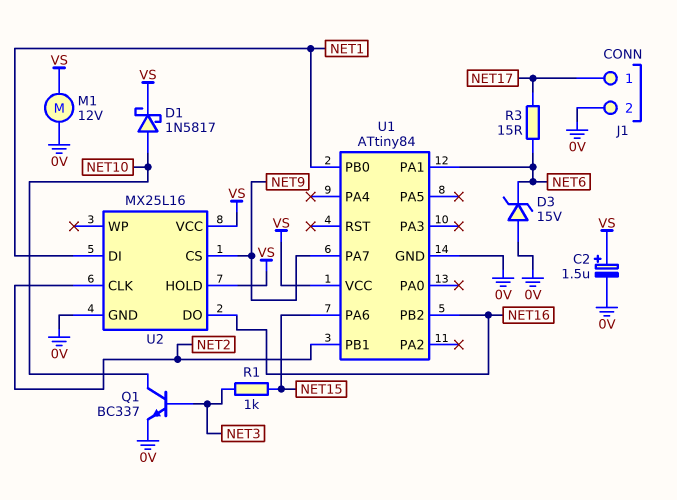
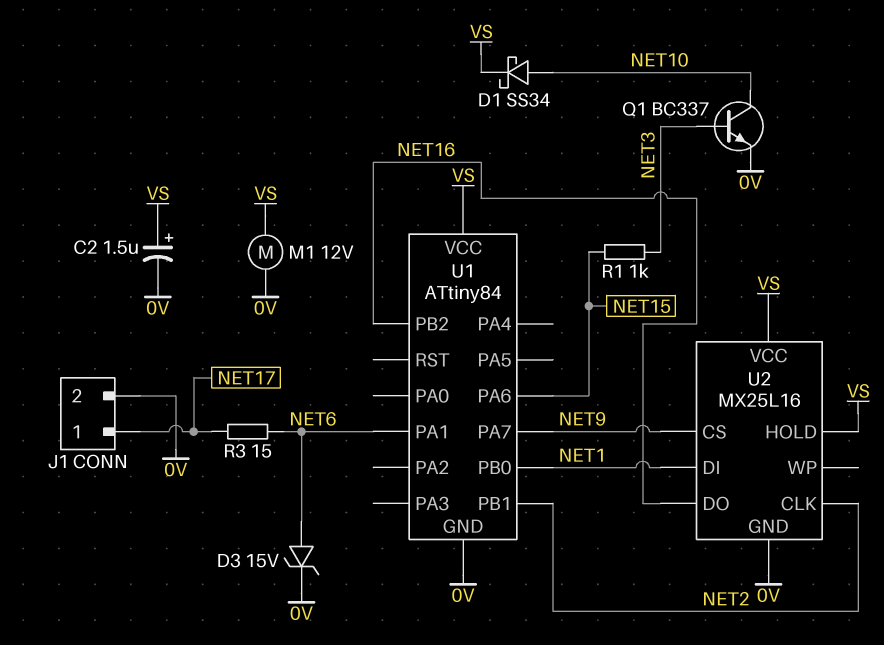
D1: schottky 1N5817 (A NET10, K VS) -> schottky SS34 (A NET10, K VS)
D3: zener 15V (A 0V, K NET6) -> zener 15V (A NET6, K 0V)

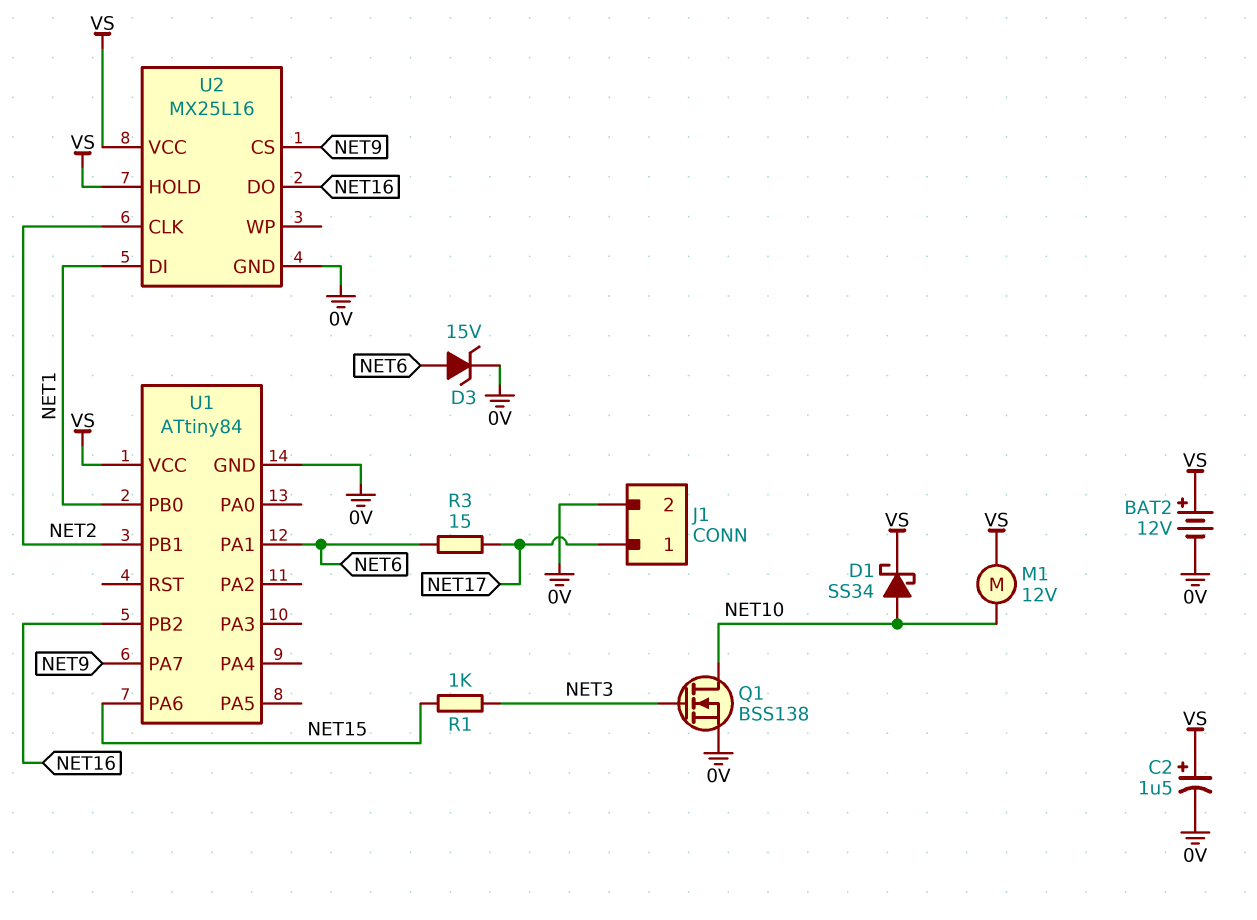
BAT2: none -> 12V (plus VS, minus 0V)
M1: motor 12V (0V, VS) -> motor 12V (NET10, VS)
Q1: NPN BC337 (B NET3, C NET10, E 0V) -> NMOS BSS138 (G NET3, D NET10, S 0V)

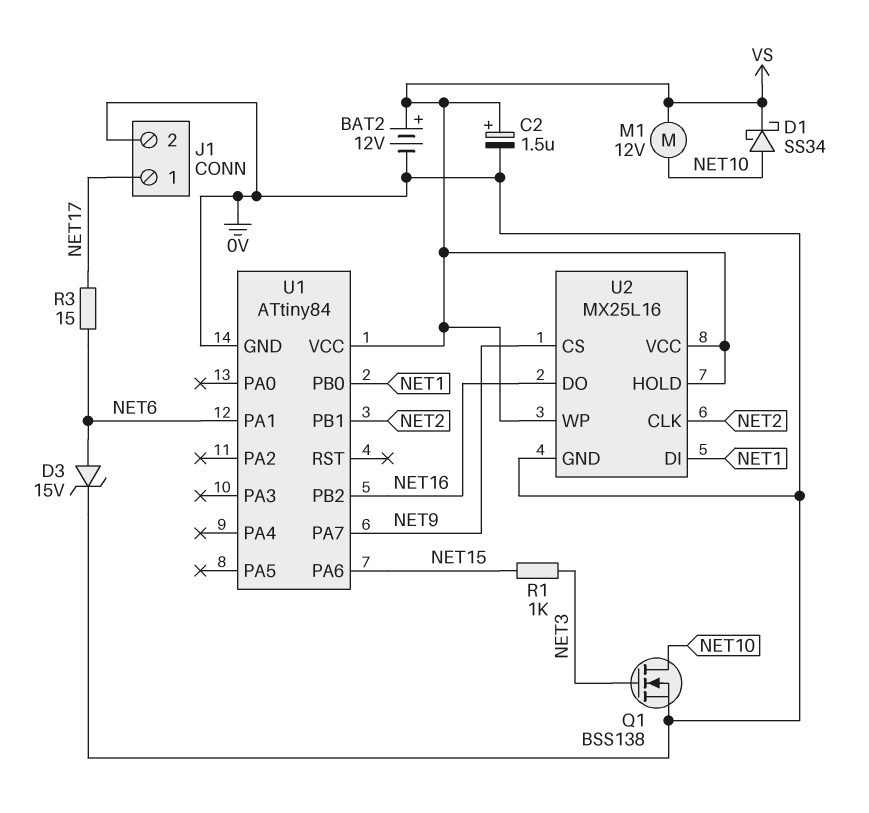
U2 pin WP: none -> VS

